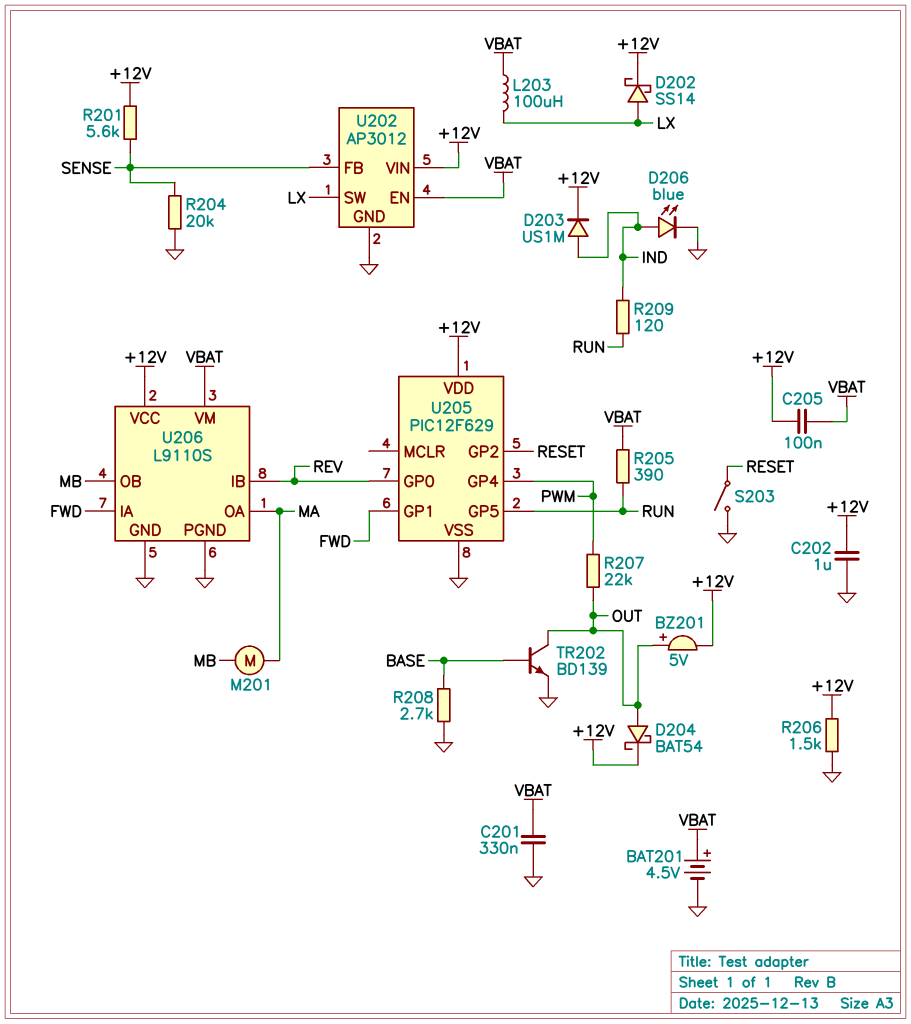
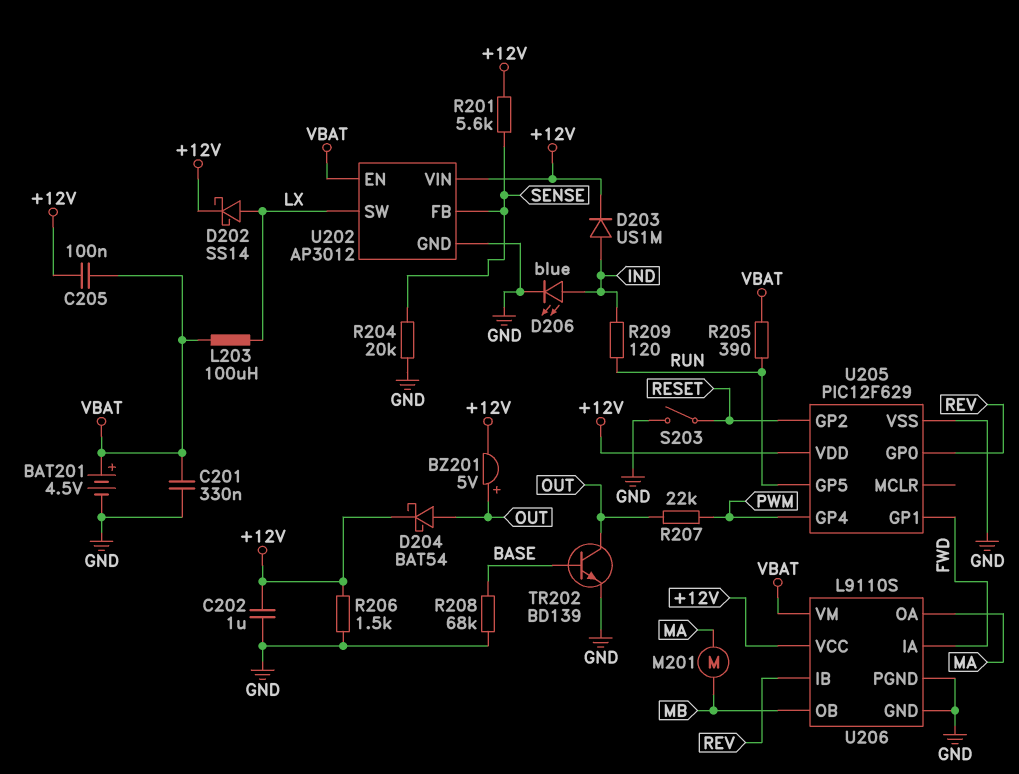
R208: 2.7k (BASE, GND) -> 68k (BASE, GND)

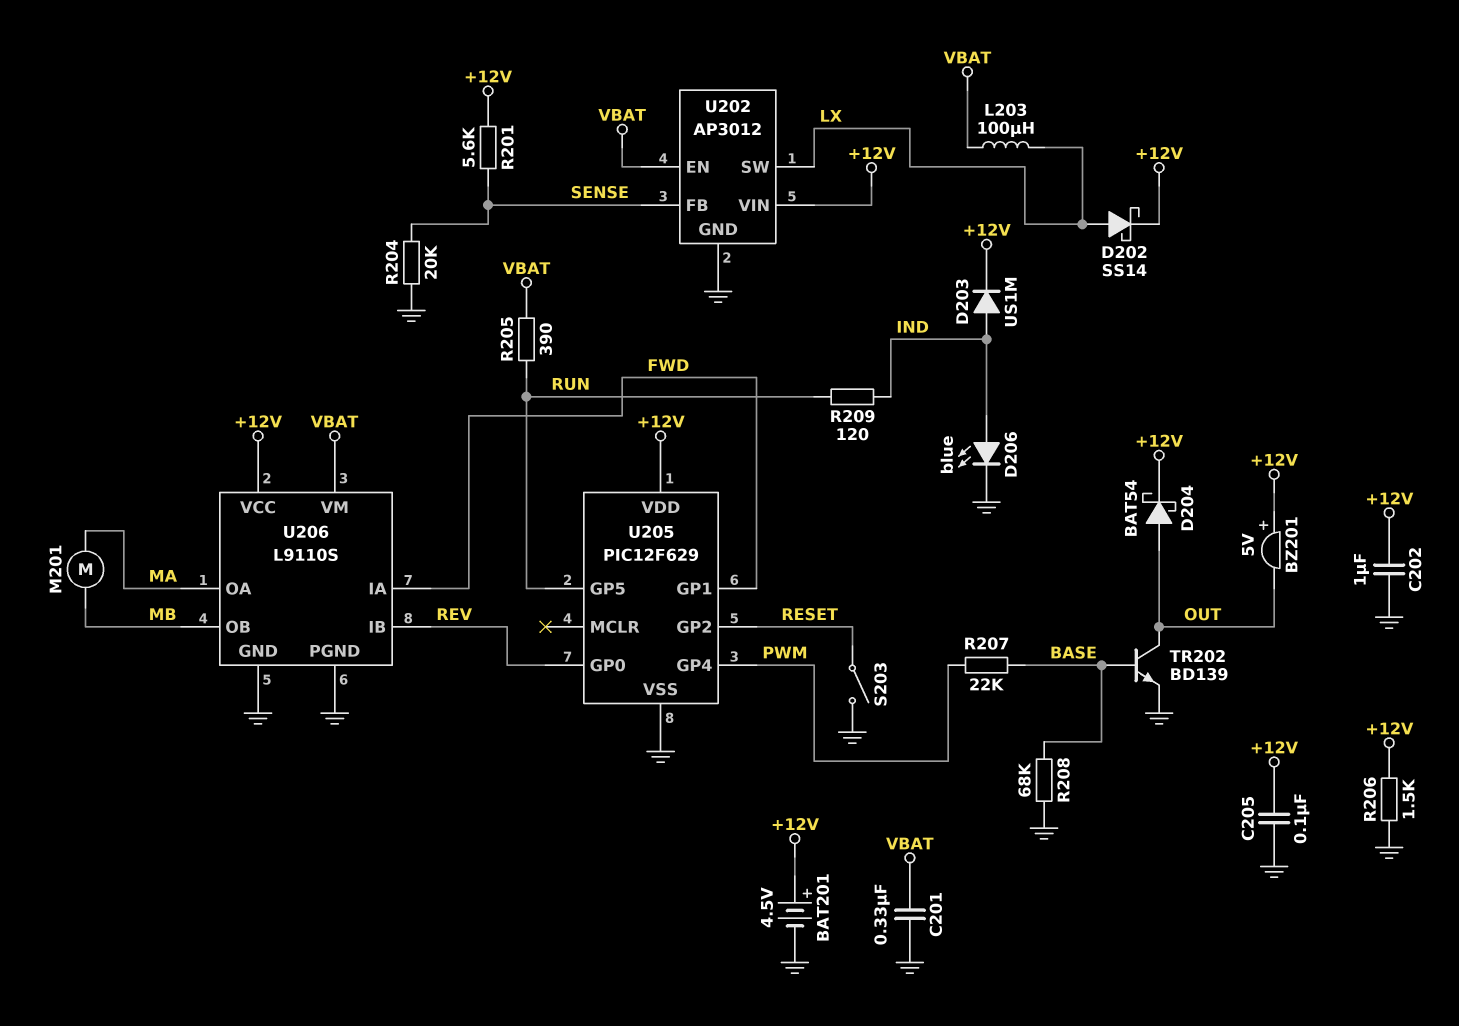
BAT201: 4.5V (plus VBAT, minus GND) -> 4.5V (plus +12V, minus GND)
BZ201: buzzer 5V (plus OUT, minus +12V) -> buzzer 5V (plus +12V, minus OUT)
C205: 100nF (+12V, VBAT) -> 100nF (+12V, GND)
R207: 22k (OUT, PWM) -> 22k (BASE, PWM)

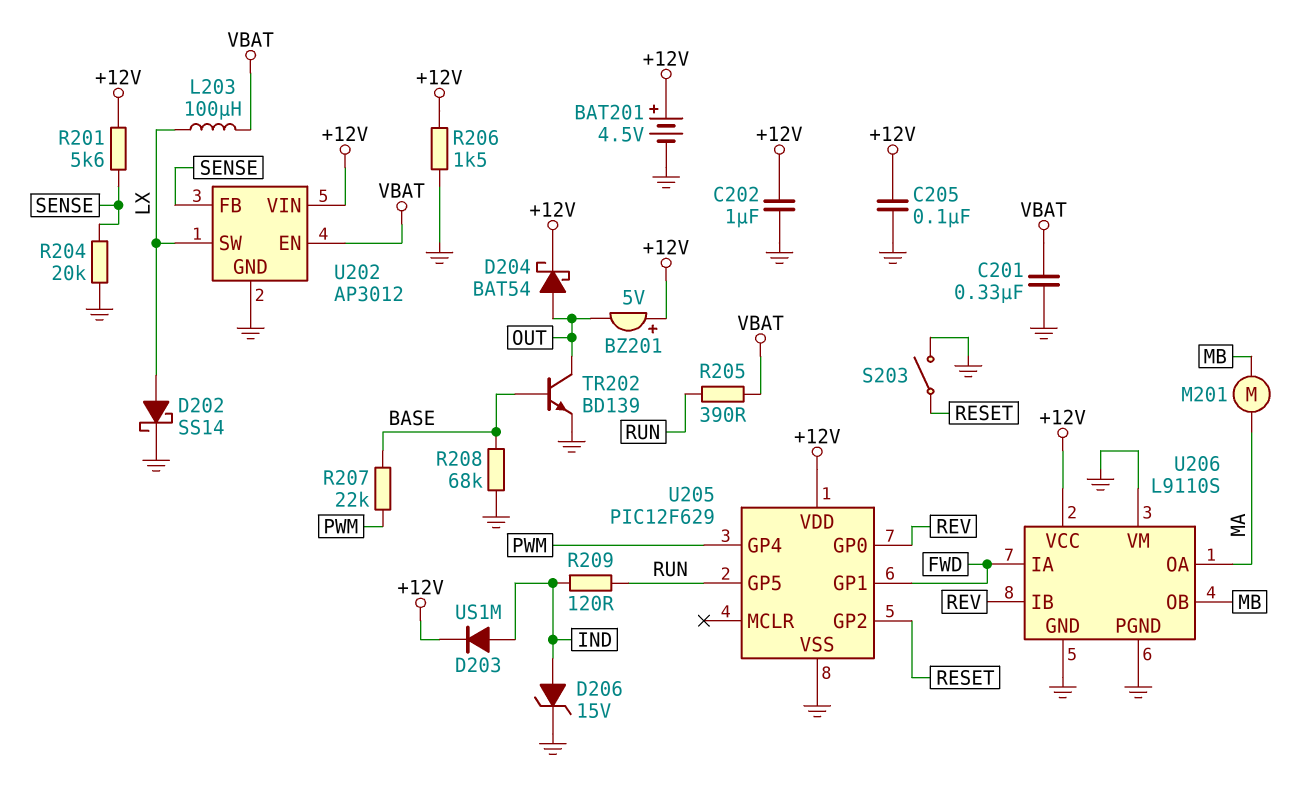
D202: schottky SS14 (A LX, K +12V) -> schottky SS14 (A LX, K GND)
D206: LED blue (A IND, K GND) -> zener 15V (A IND, K GND)
U206 pin VM: VBAT -> GND

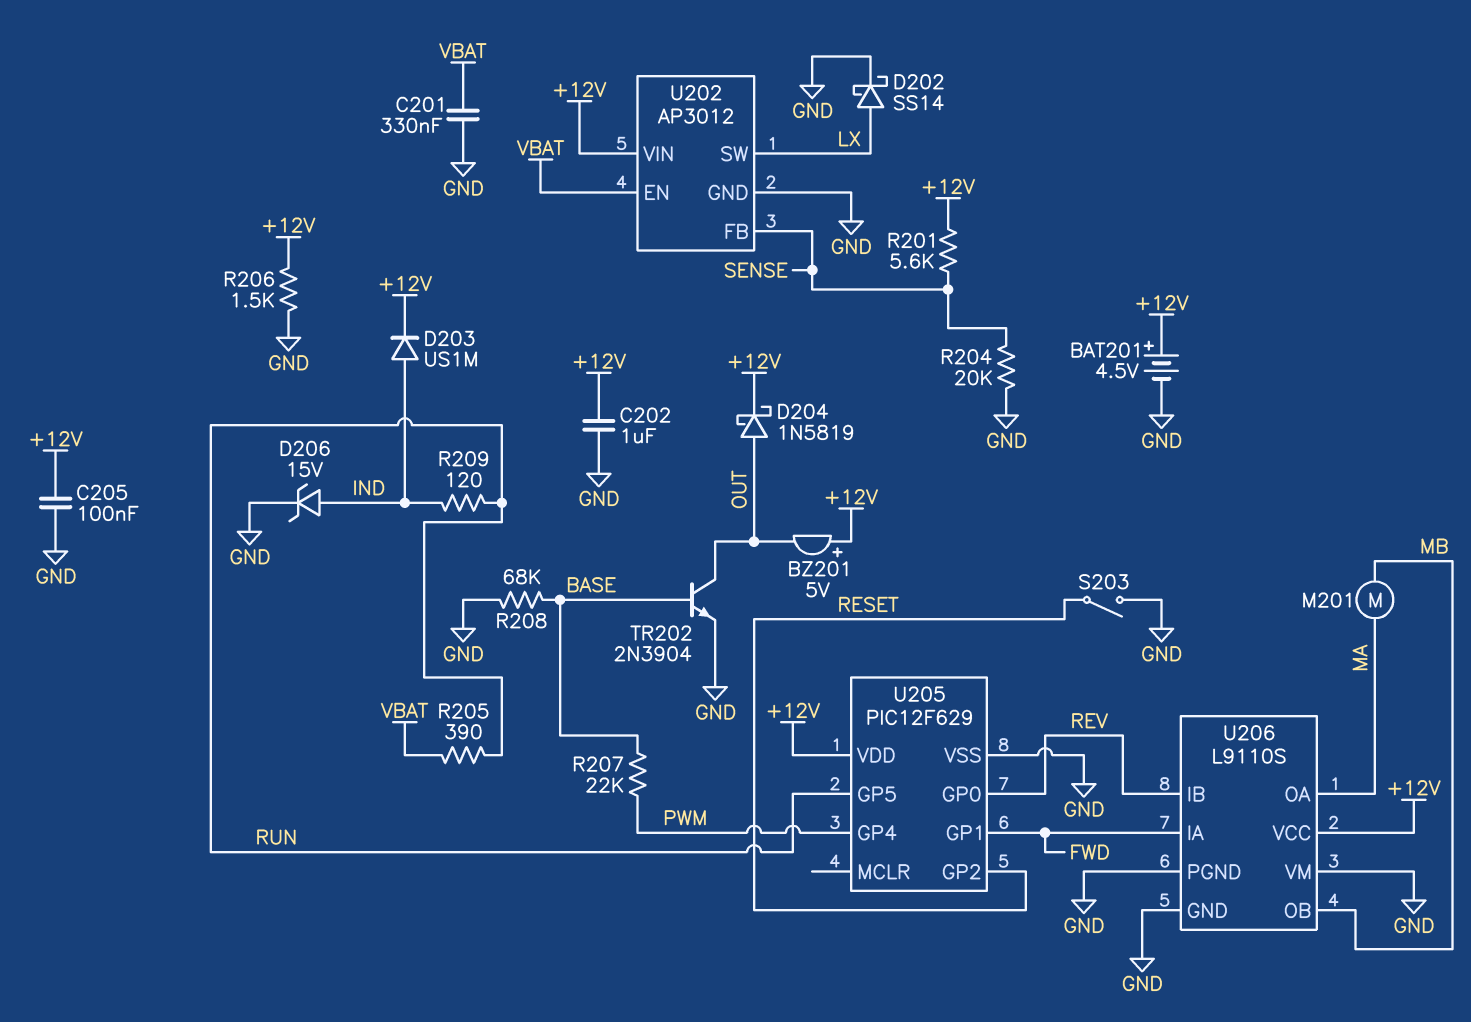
D204: schottky BAT54 (A OUT, K +12V) -> schottky 1N5819 (A OUT, K +12V)
L203: 100uH (LX, VBAT) -> none
TR202: NPN BD139 (B BASE, C OUT, E GND) -> NPN 2N3904 (B BASE, C OUT, E GND)

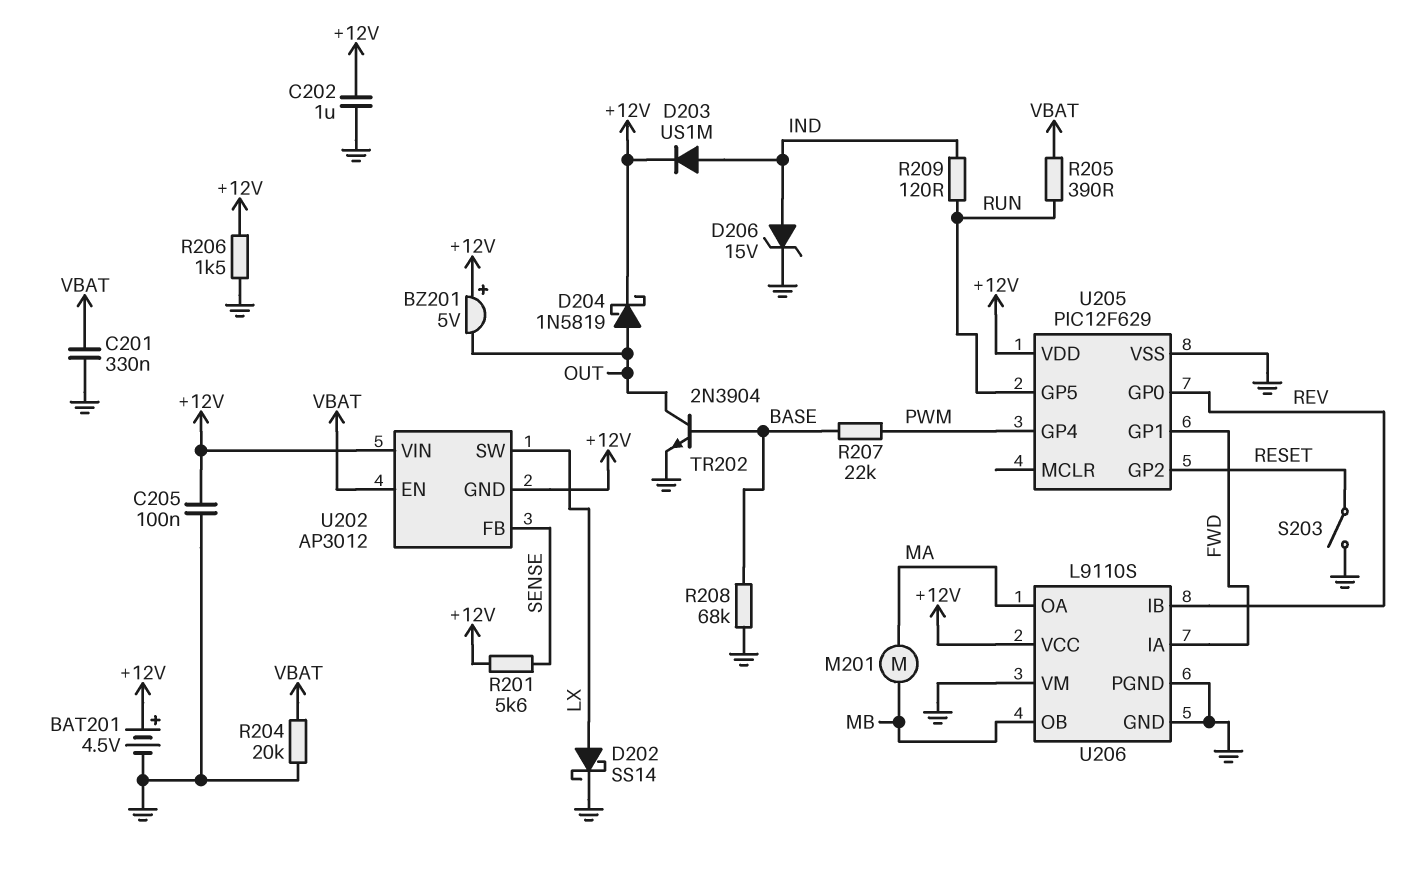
R204: 20k (GND, SENSE) -> 20k (GND, VBAT)
U202 pin GND: GND -> +12V

